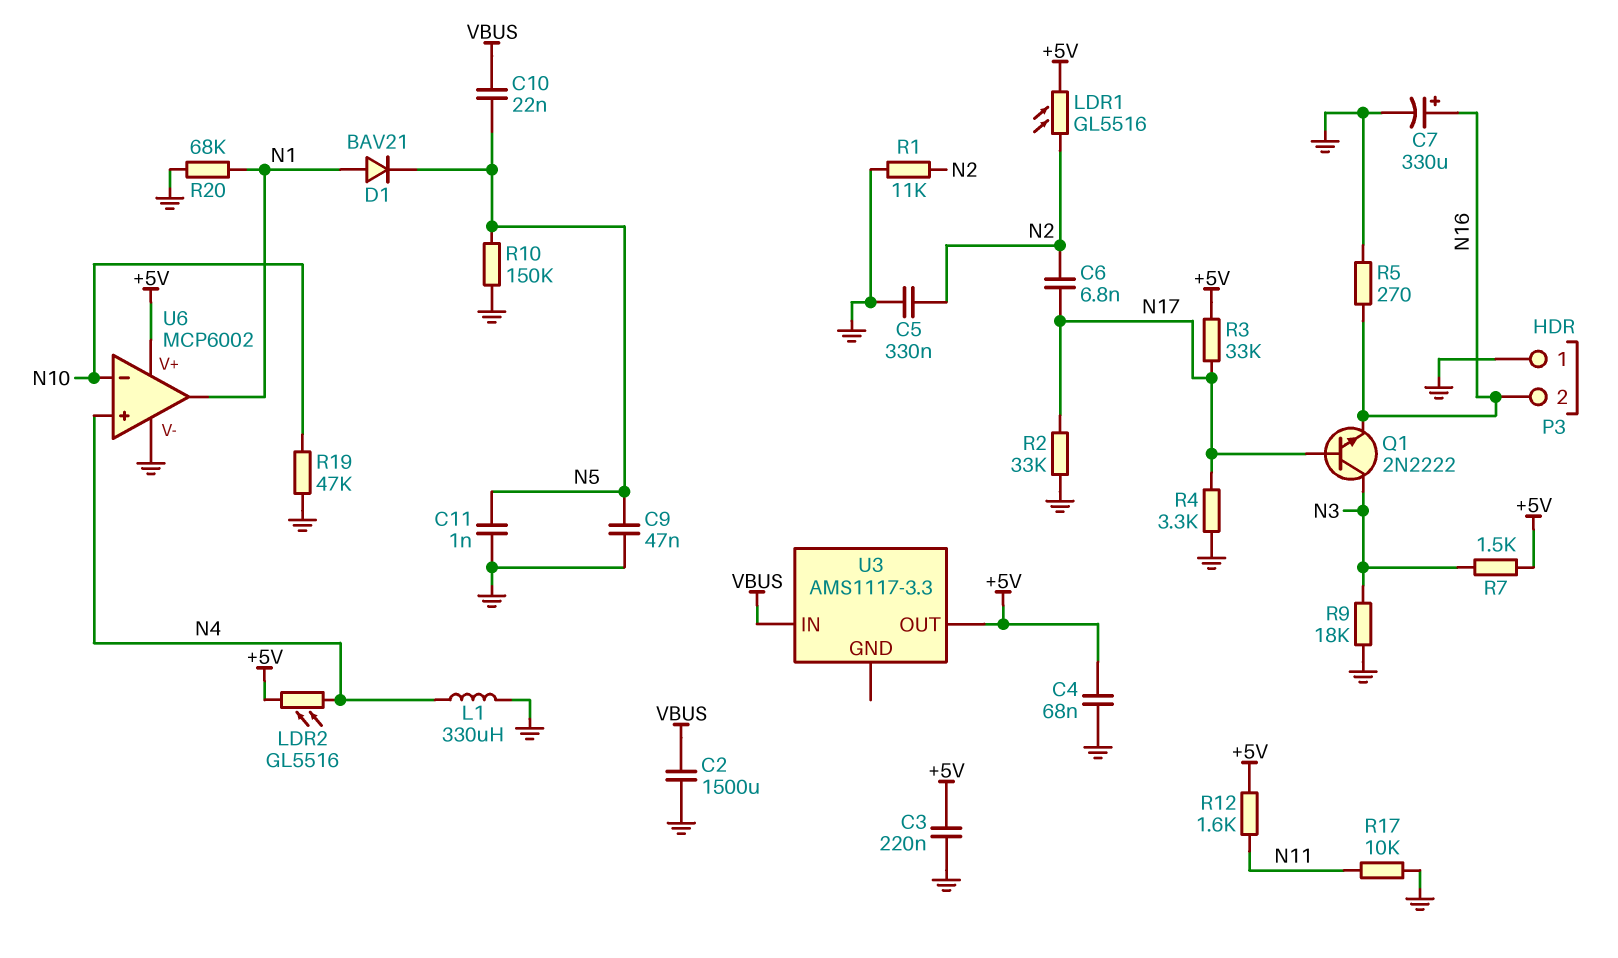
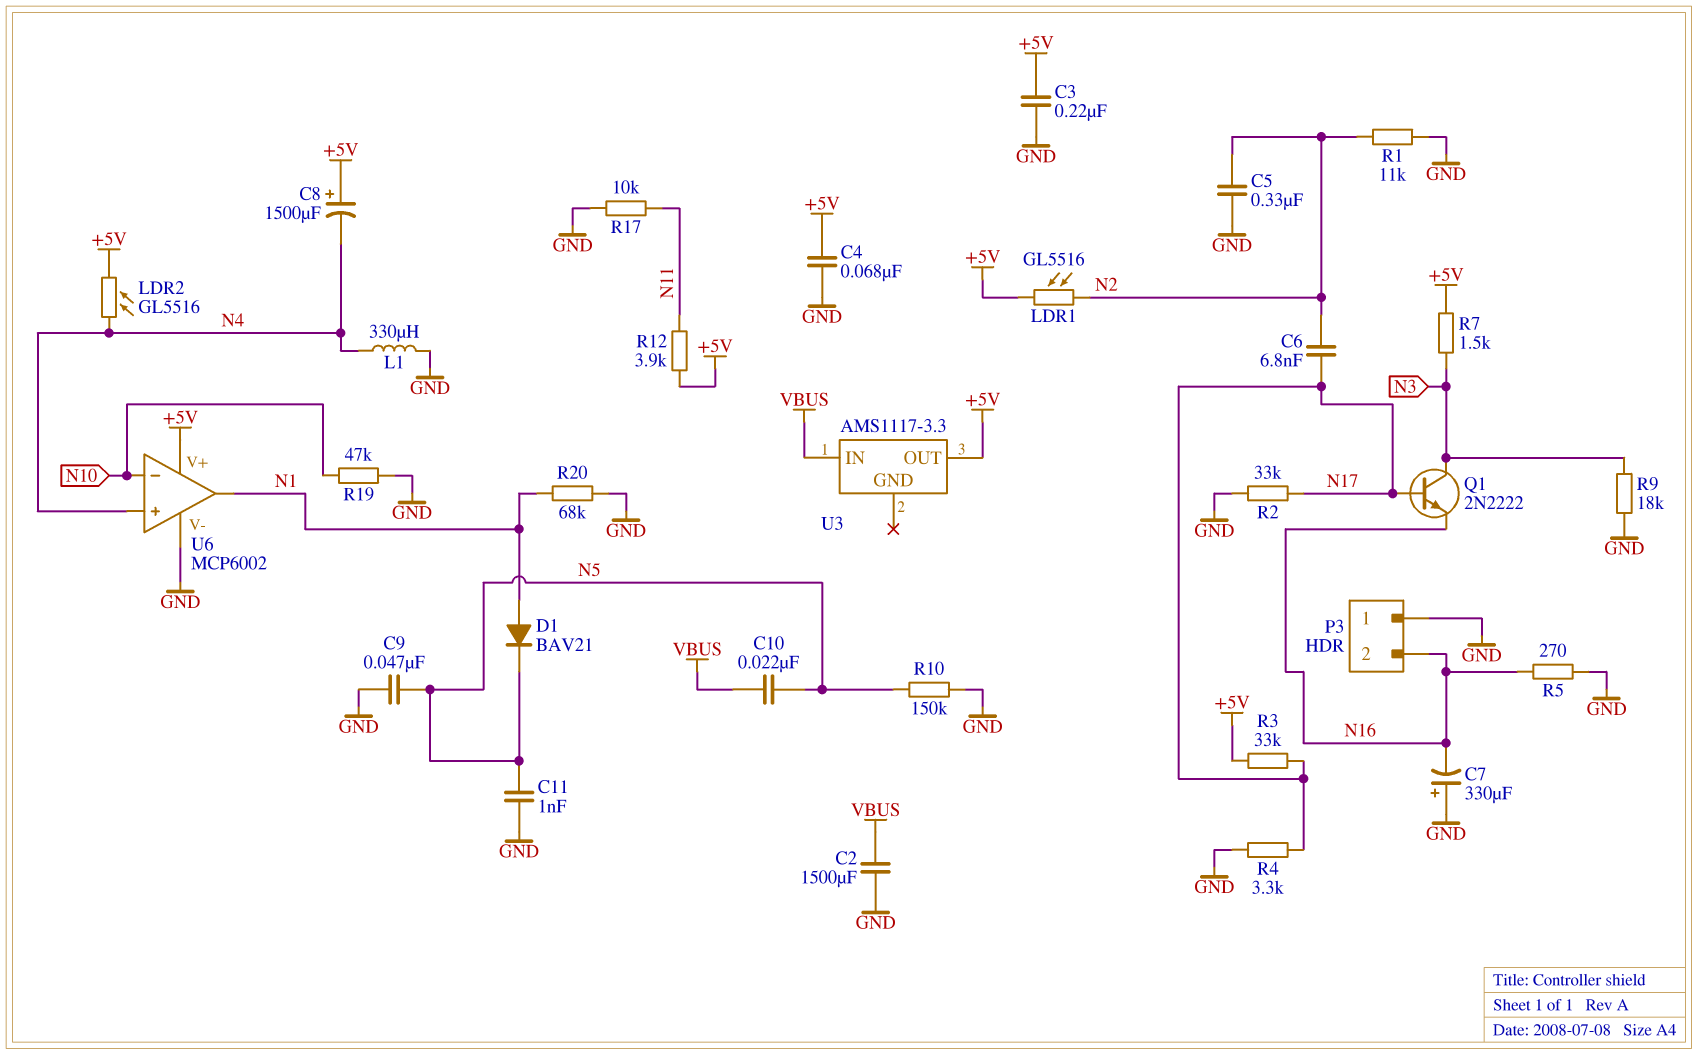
C7: 330uF (plus N16, minus GND) -> 330uF (plus GND, minus N16)
C8: none -> 1500uF (plus +5V, minus N4)
R12: 1.6k (+5V, N11) -> 3.9k (+5V, N11)

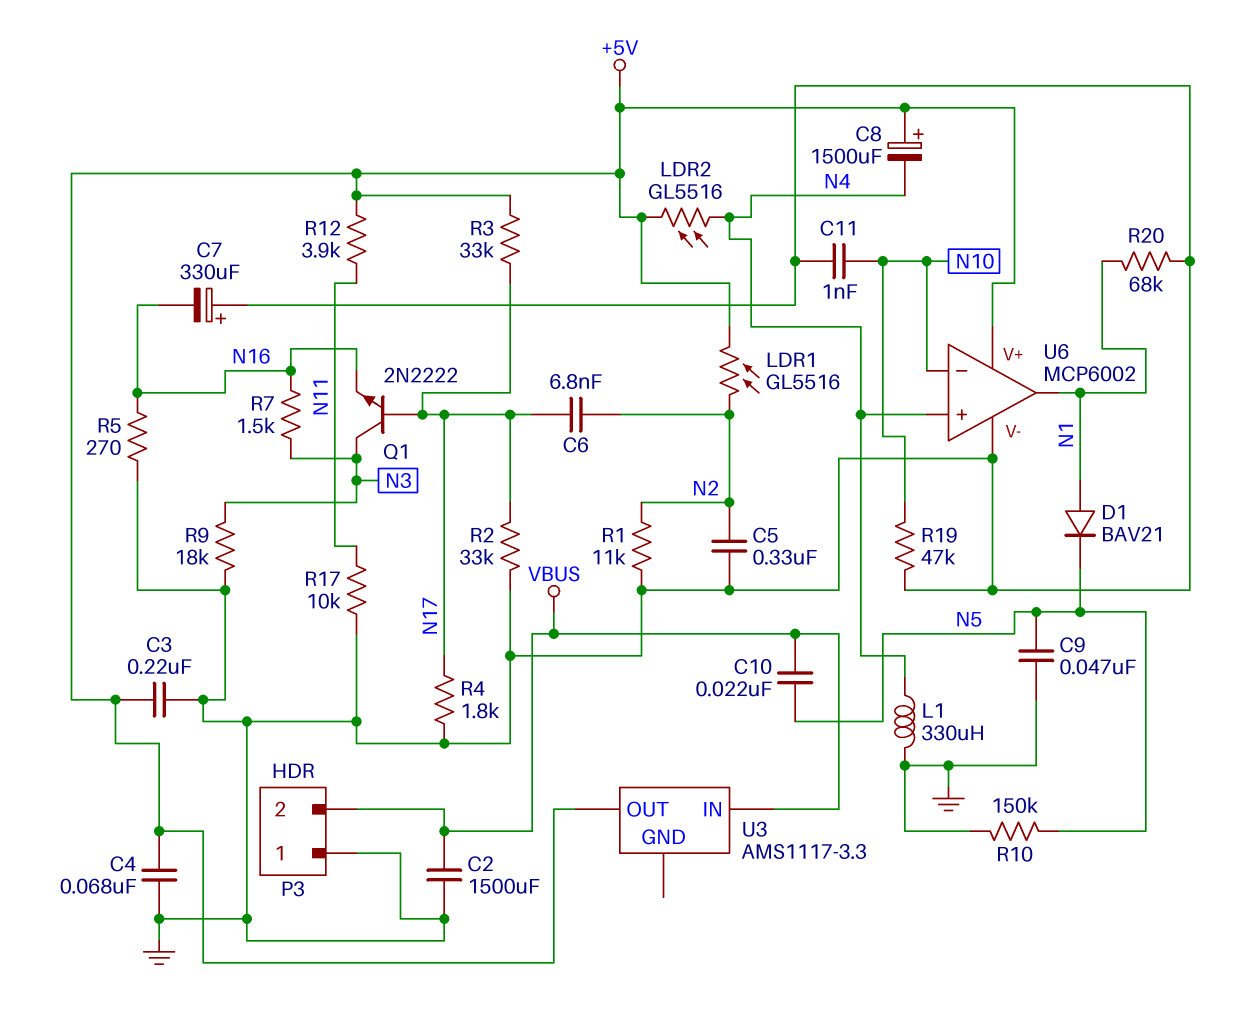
C11: 1nF (GND, N5) -> 1nF (GND, N10)
P3 pin 2: N16 -> VBUS
R4: 3.3k (GND, N17) -> 1.8k (GND, N17)
R7: 1.5k (+5V, N3) -> 1.5k (N3, N16)

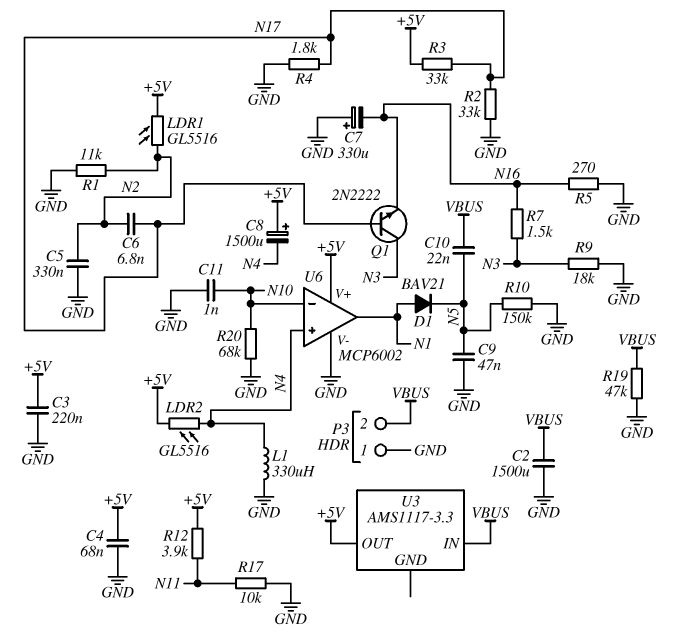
R19: 47k (GND, N10) -> 47k (GND, VBUS)
R20: 68k (GND, N1) -> 68k (GND, N10)

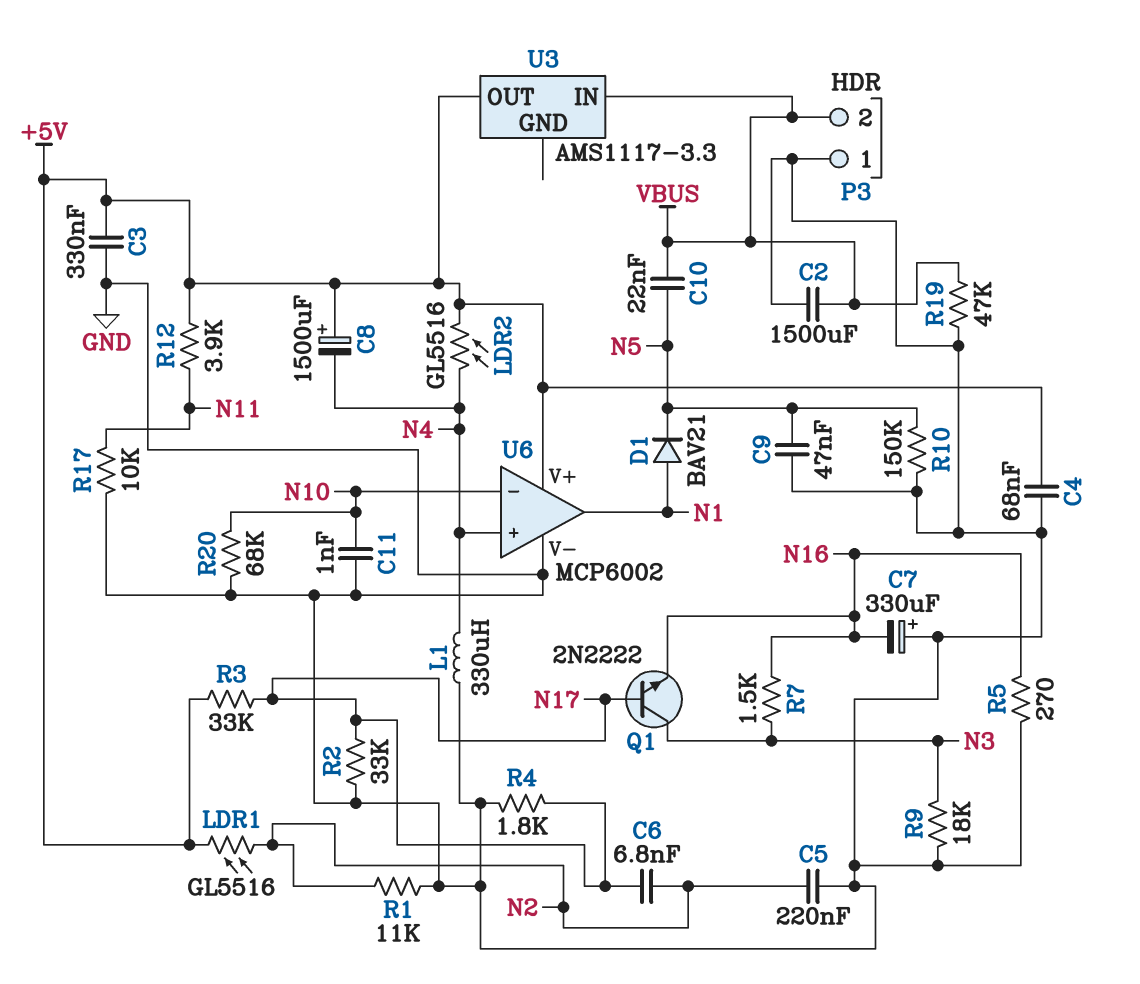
C3: 220nF (+5V, GND) -> 330nF (+5V, GND)
C5: 330nF (GND, N2) -> 220nF (GND, N2)

